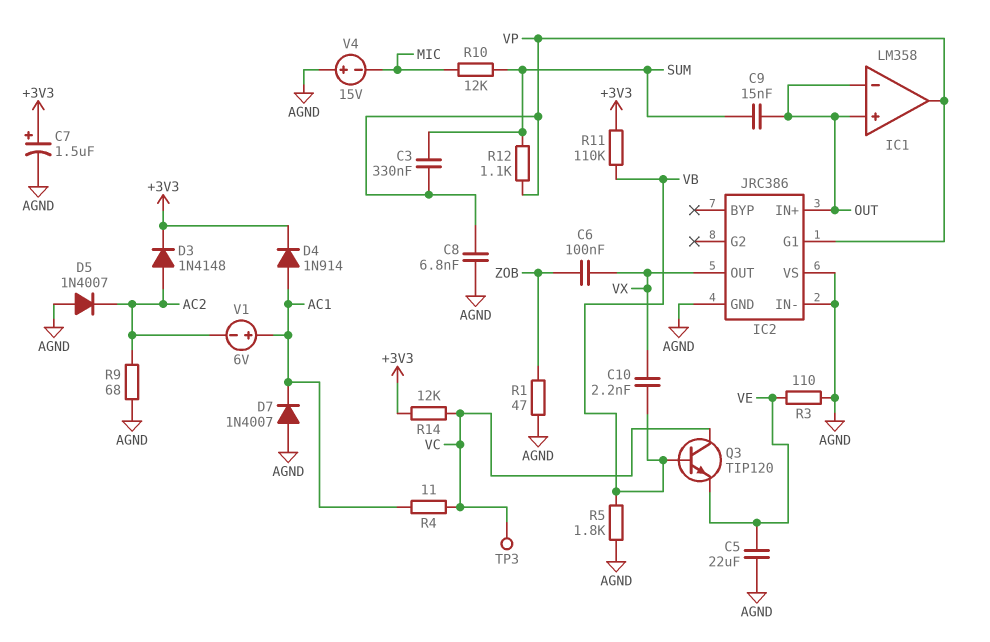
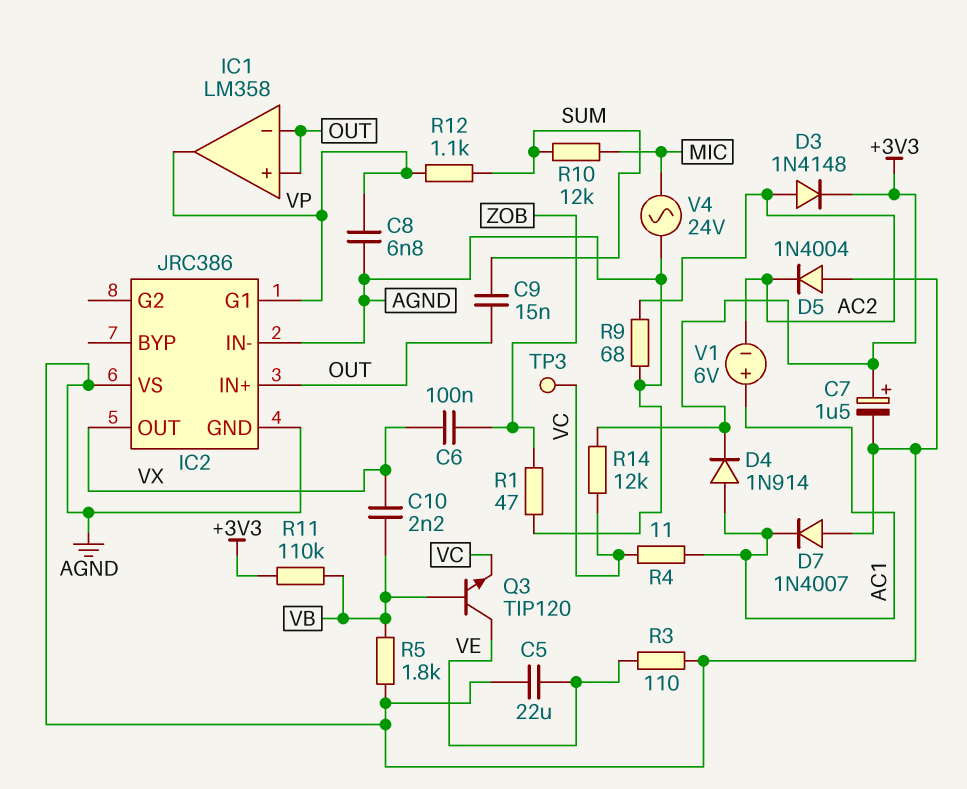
C3: 330nF (SUM, VP) -> none
D5: diode 1N4007 (A AGND, K AC2) -> diode 1N4004 (A AGND, K AC2)
Q3: NPN TIP120 (B VB, C VC, E VE) -> NPN TIP120 (B VB, C VE, E VC)
V4: 15V (plus AGND, minus MIC) -> AC 24V (AGND, MIC)

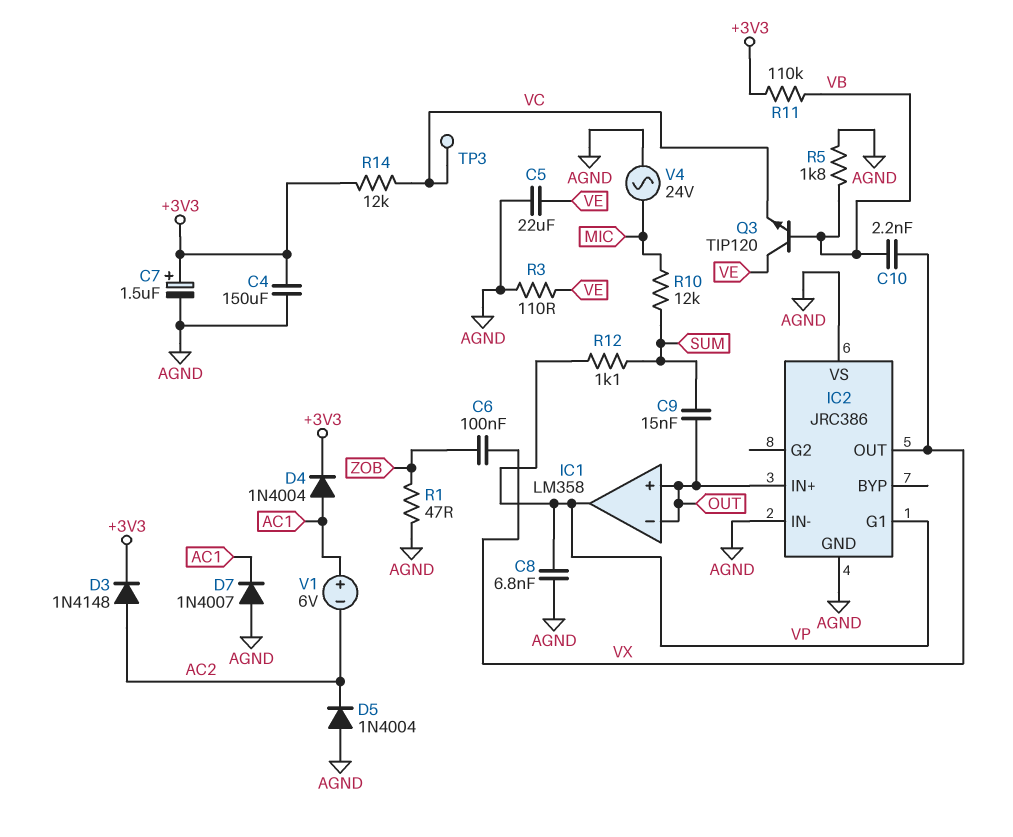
C4: none -> 150uF (+3V3, AGND)
D4: diode 1N914 (A AC1, K +3V3) -> diode 1N4004 (A AC1, K +3V3)
R4: 11 (AC1, VC) -> none
R9: 68 (AC2, AGND) -> none

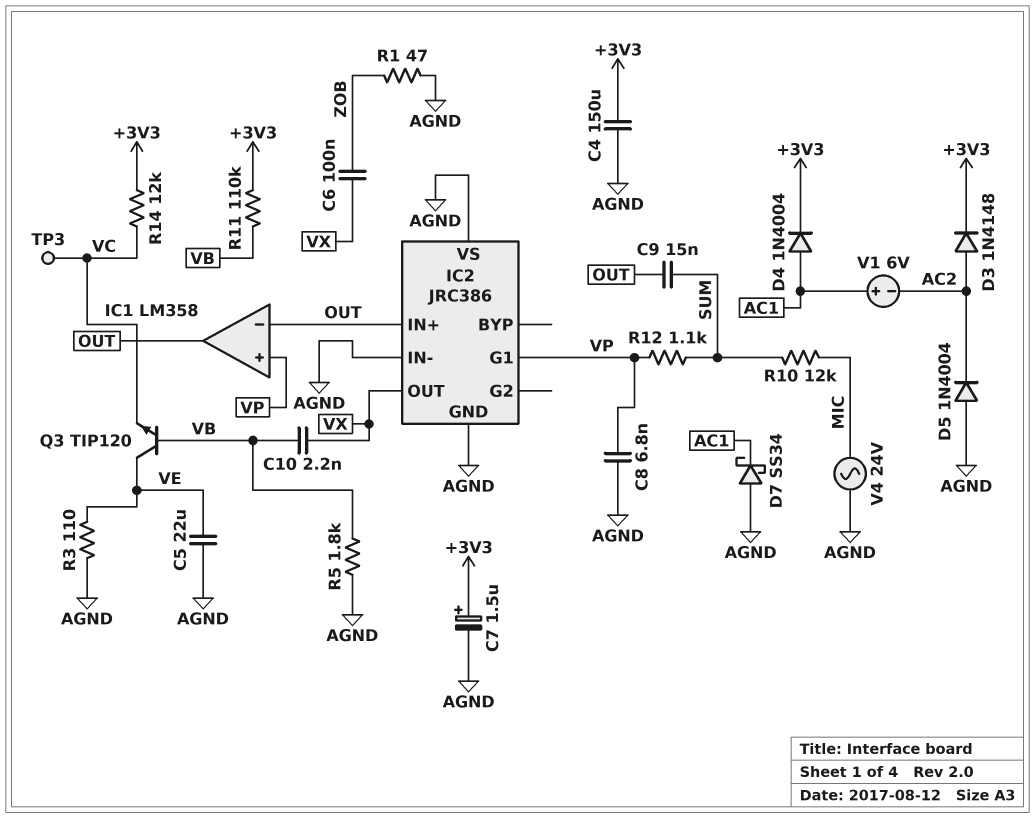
D7: diode 1N4007 (A AGND, K AC1) -> schottky SS34 (A AGND, K AC1)
IC1 pin in+: OUT -> VP
IC1 pin out: VP -> OUT

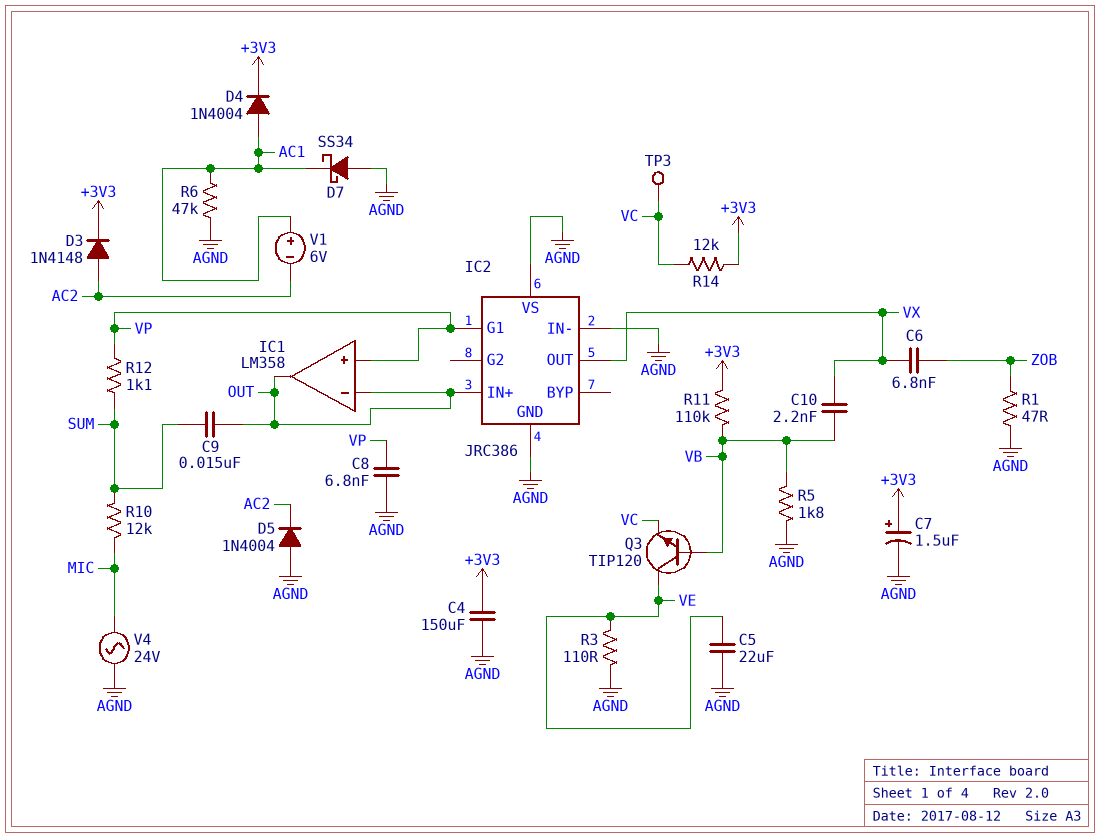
C6: 100nF (VX, ZOB) -> 6.8nF (VX, ZOB)
R6: none -> 47k (AC1, AGND)

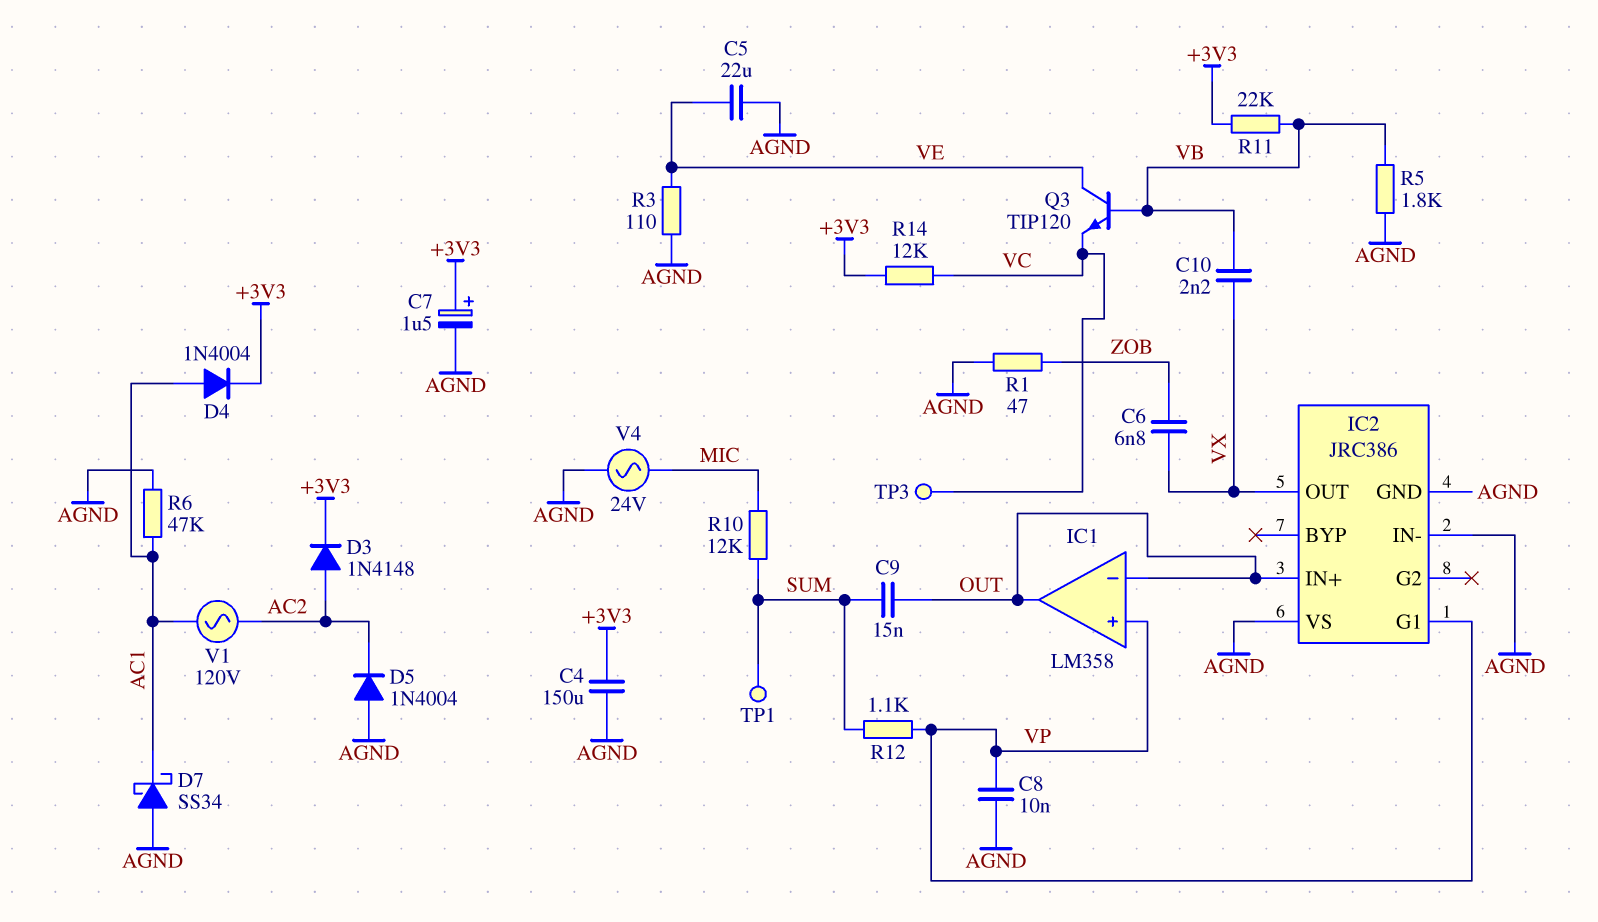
C8: 6.8nF (AGND, VP) -> 10nF (AGND, VP)
R11: 110k (+3V3, VB) -> 22k (+3V3, VB)
TP1: none -> test point (SUM)
V1: 6V (plus AC1, minus AC2) -> AC 120V (AC1, AC2)

